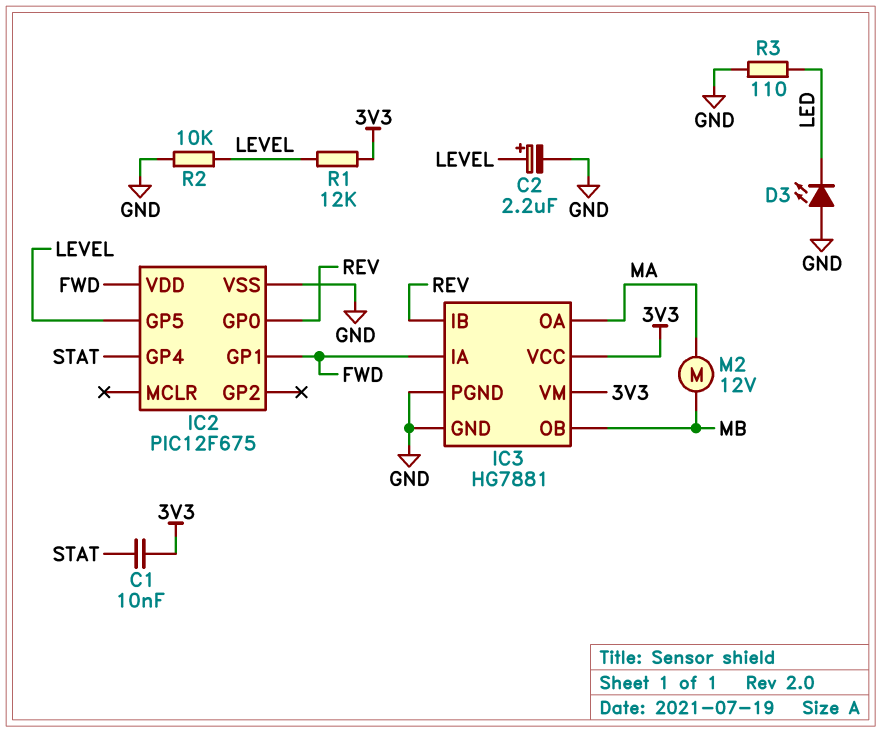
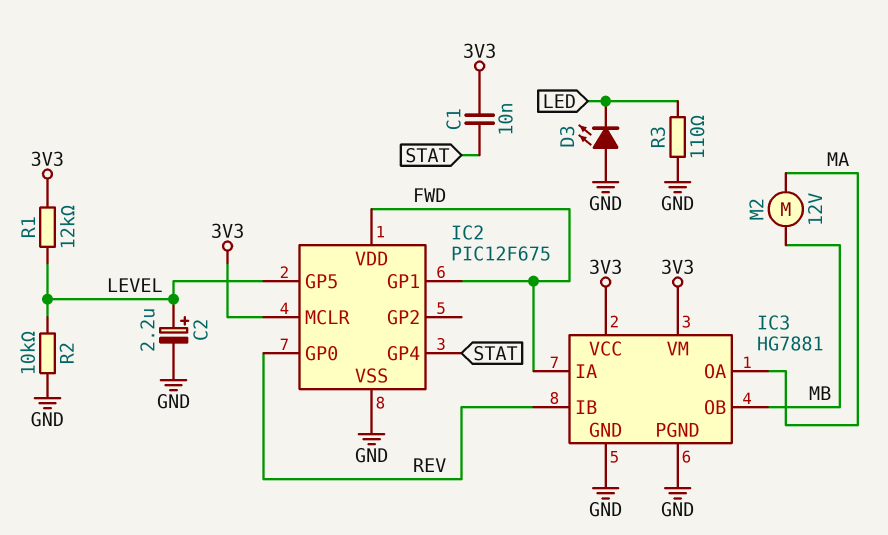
IC2 pin MCLR: none -> 3V3

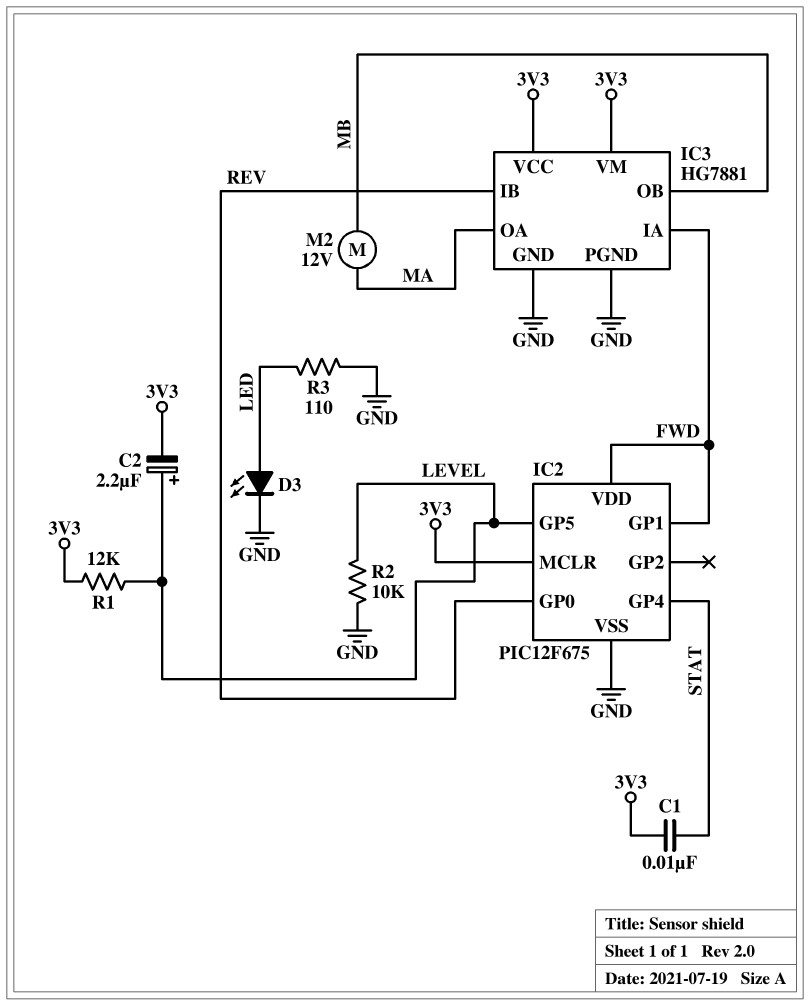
C2: 2.2uF (plus LEVEL, minus GND) -> 2.2uF (plus LEVEL, minus 3V3)
D3: LED (A GND, K LED) -> LED (A LED, K GND)

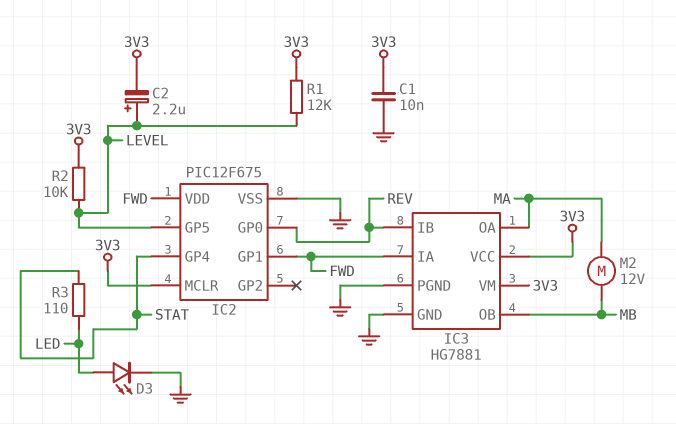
C1: 10nF (3V3, STAT) -> 10nF (3V3, GND)
R2: 10k (GND, LEVEL) -> 10k (3V3, LEVEL)
R3: 110 (GND, LED) -> 110 (LED, STAT)

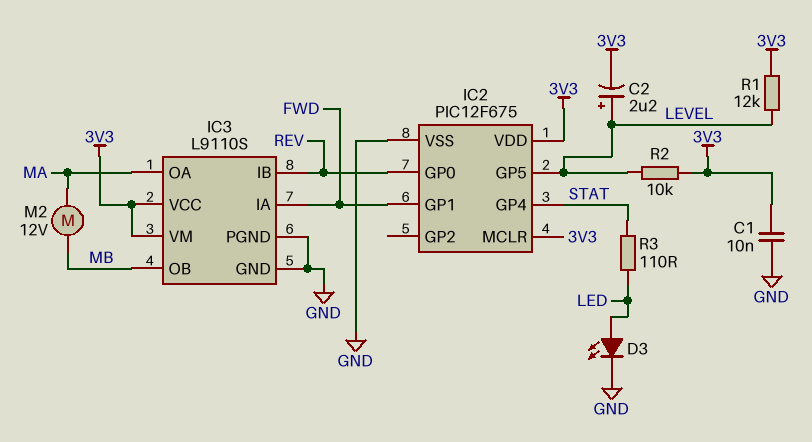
IC2 pin VDD: FWD -> 3V3
IC3: HG7881 -> L9110S

